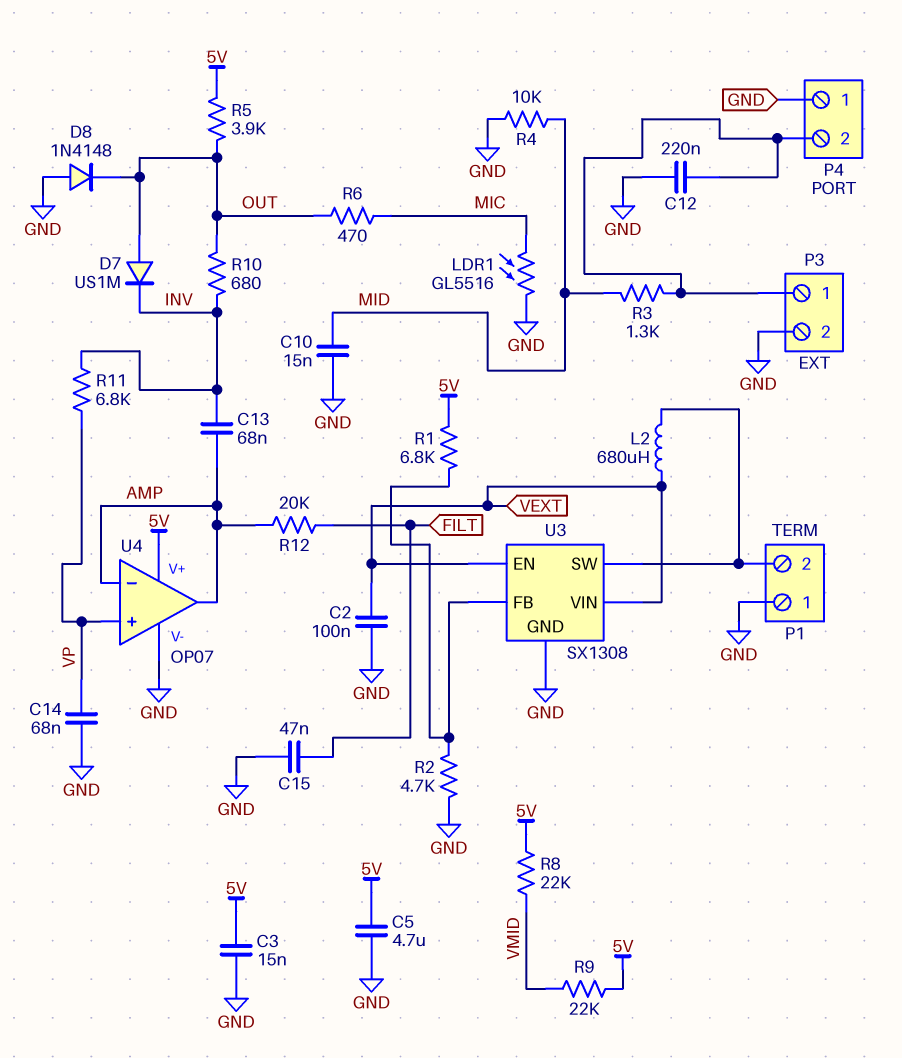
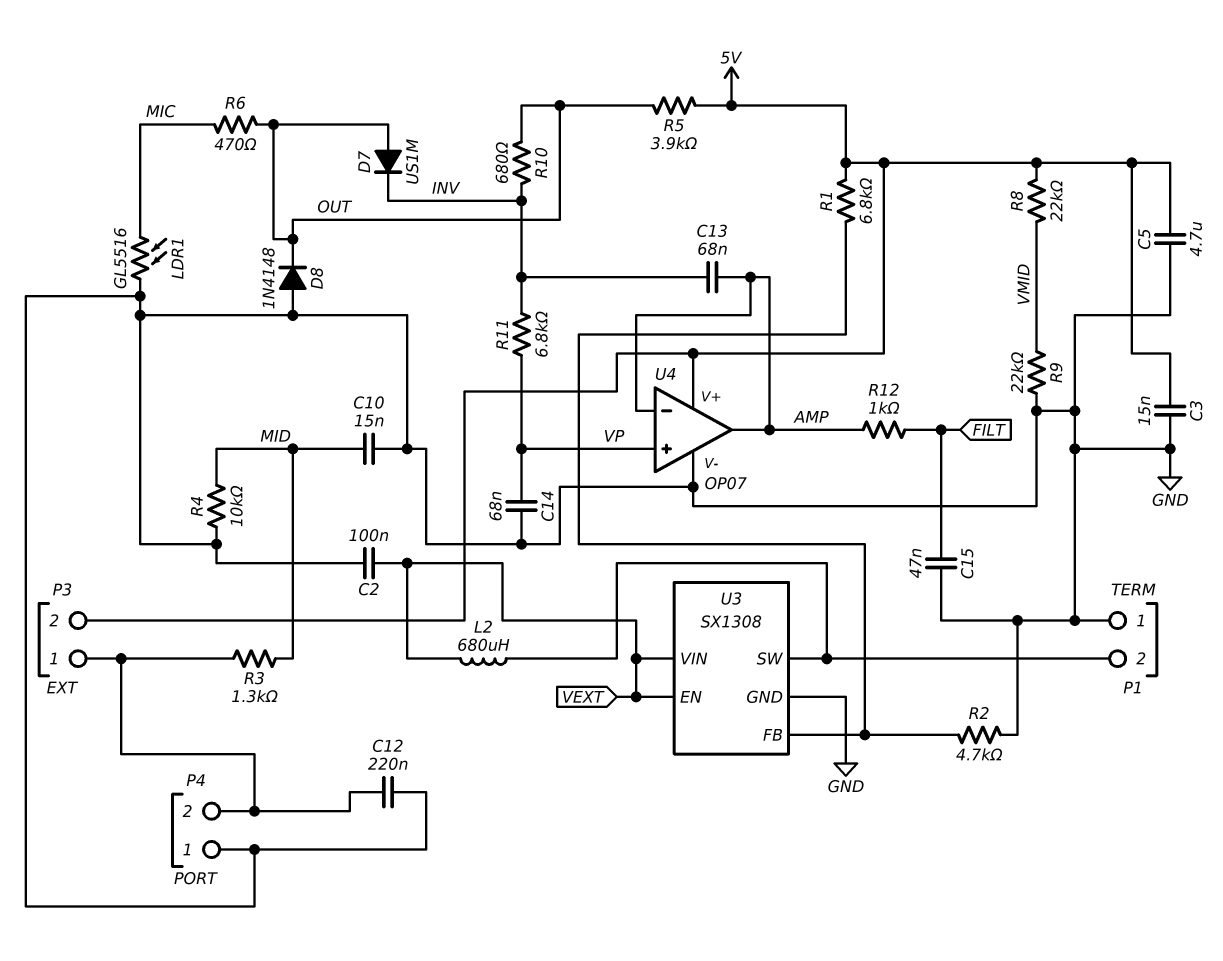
P3 pin 2: GND -> 5V
R9: 22k (5V, VMID) -> 22k (GND, VMID)
R12: 20k (AMP, FILT) -> 1k (AMP, FILT)

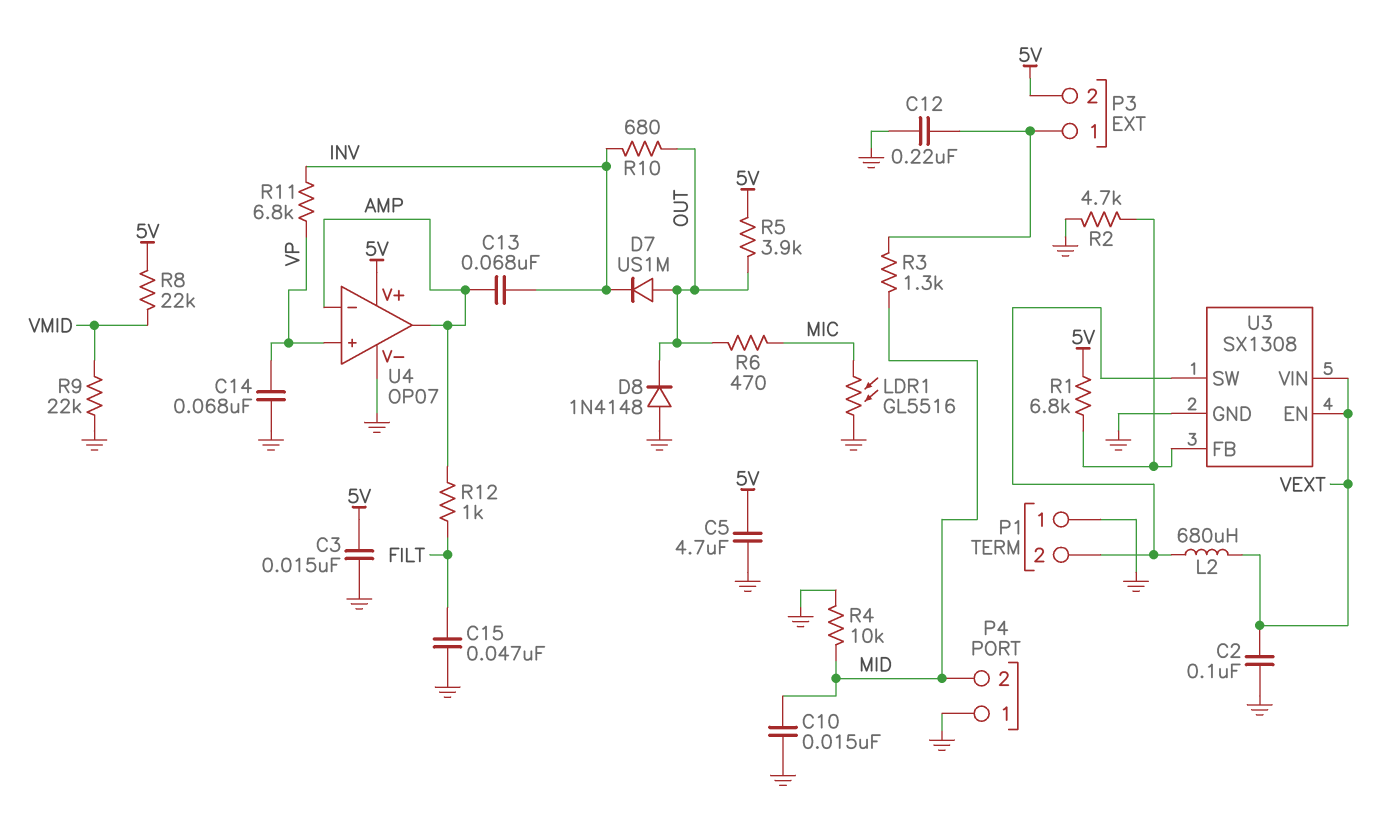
P4 pin 2: P3/1 -> MID

